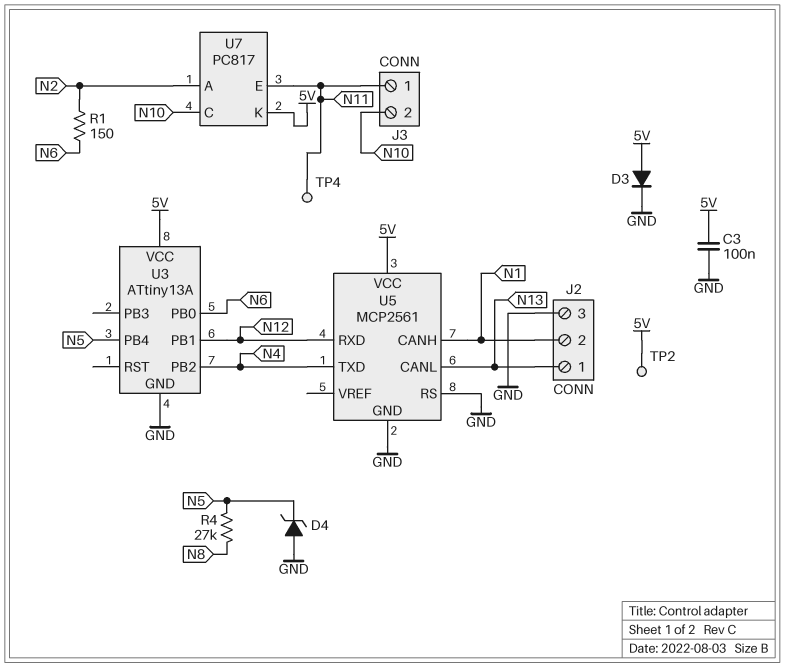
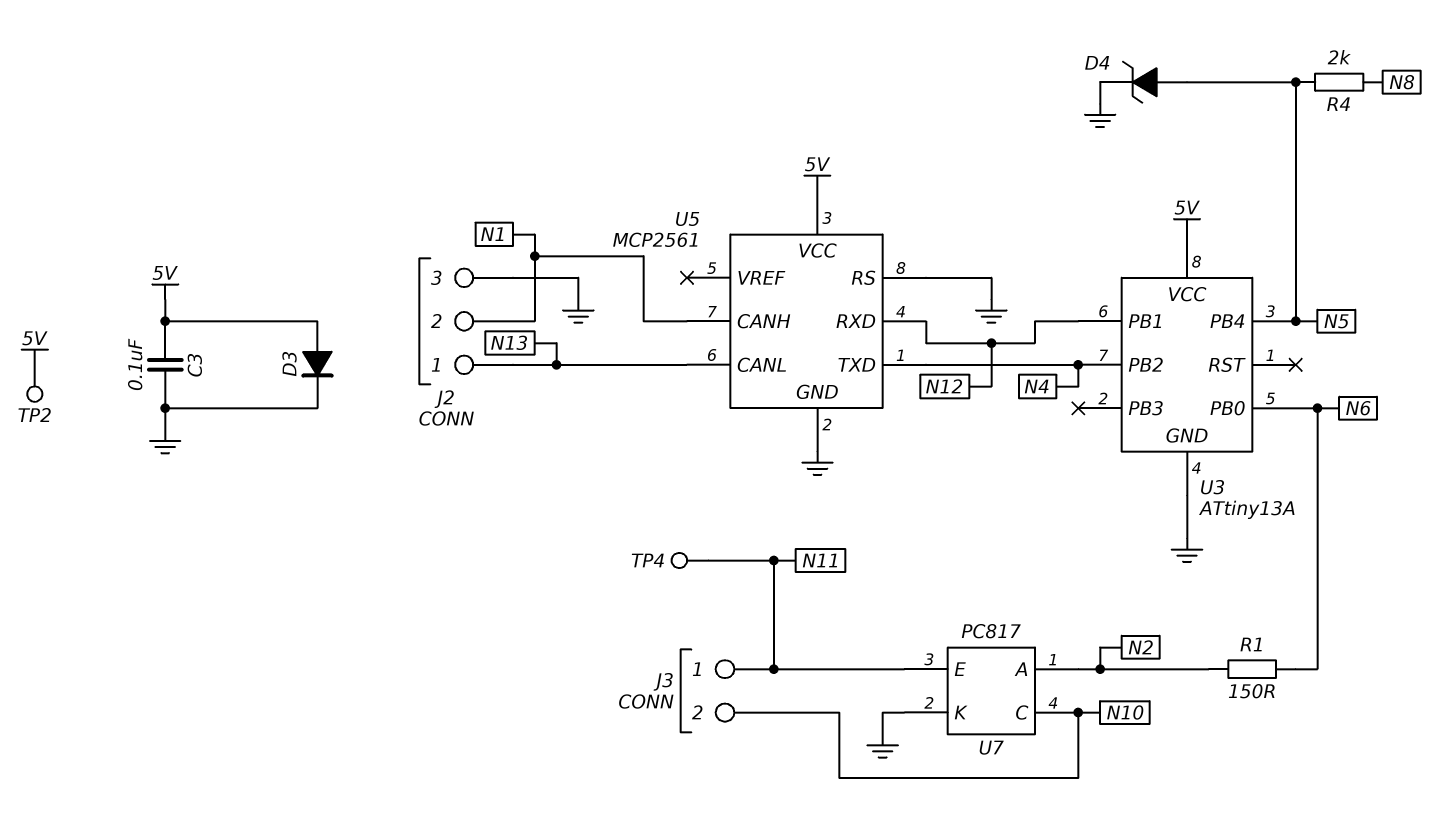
D4: zener (A GND, K N5) -> zener (A N5, K GND)
R4: 27k (N5, N8) -> 2k (N5, N8)
U7 pin K: 5V -> GND

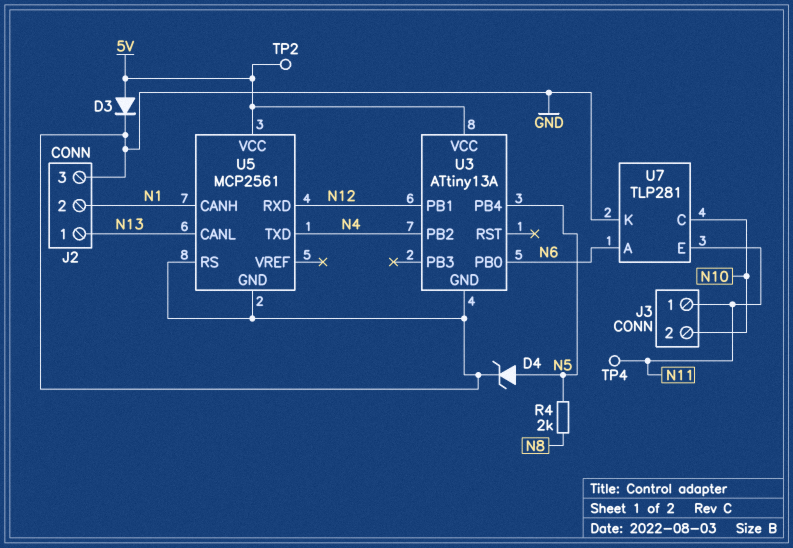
C3: 100nF (5V, GND) -> none
R1: 150 (N2, N6) -> none
U7: PC817 -> TLP281
U7 pin A: N2 -> N6

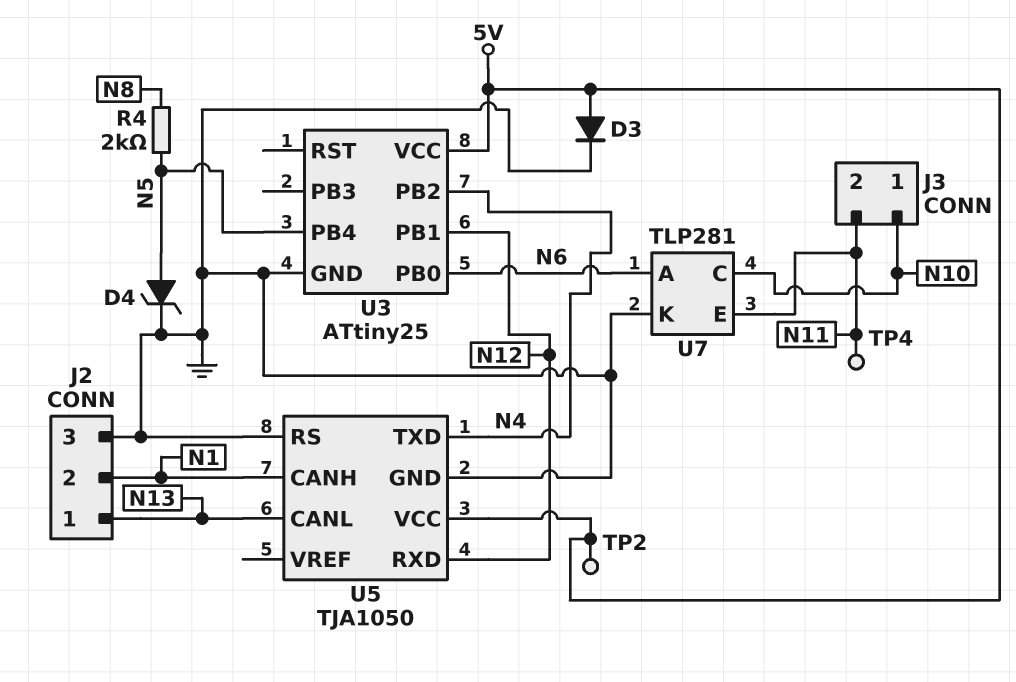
J3 pin 1: N11 -> N10
J3 pin 2: N10 -> N11
U3: ATtiny13A -> ATtiny25
U5: MCP2561 -> TJA1050

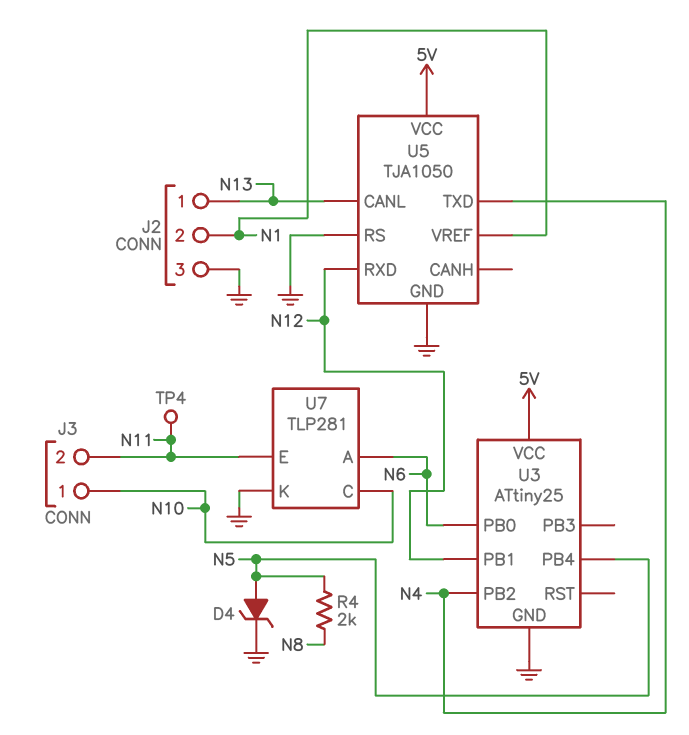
D3: diode (A 5V, K GND) -> none
TP2: test point (5V) -> none
U5 pin CANH: N1 -> none
U5 pin VREF: none -> N1

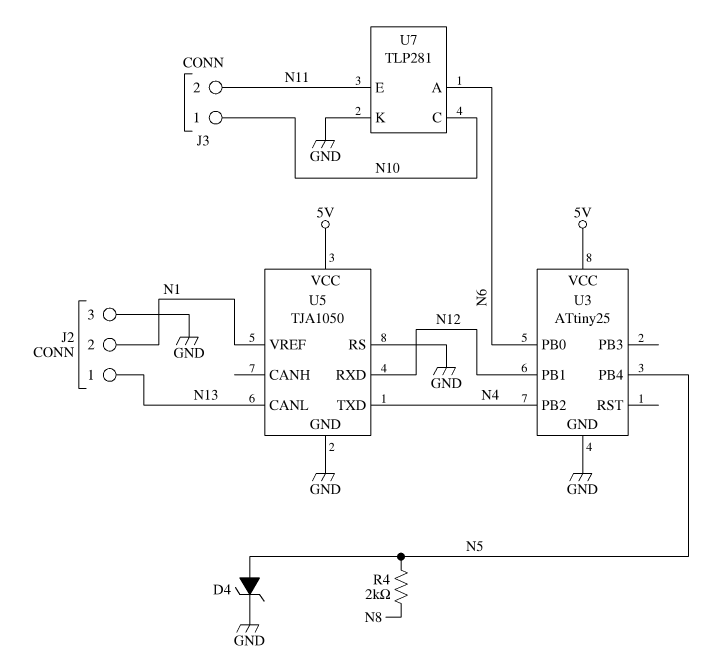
TP4: test point (N11) -> none

